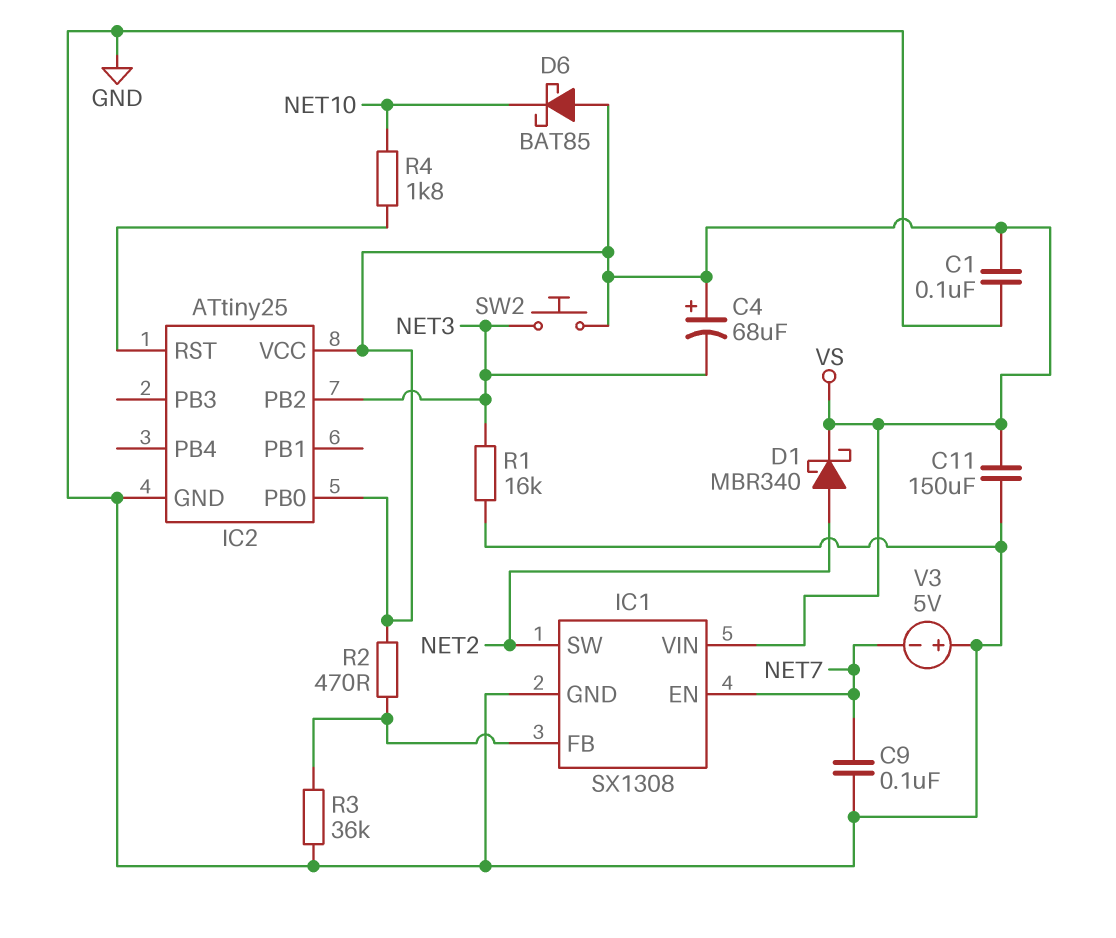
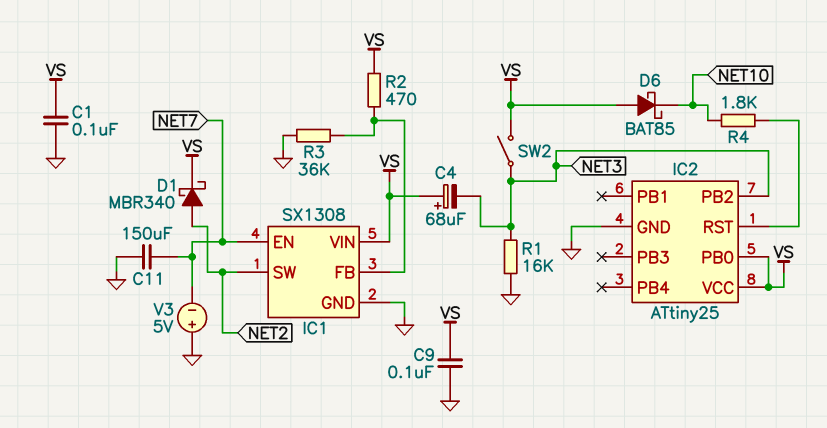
C9: 100nF (GND, NET7) -> 100nF (GND, VS)
C11: 150uF (GND, VS) -> 150uF (GND, NET7)
SW2: button (NET3, VS) -> switch (NET3, VS)

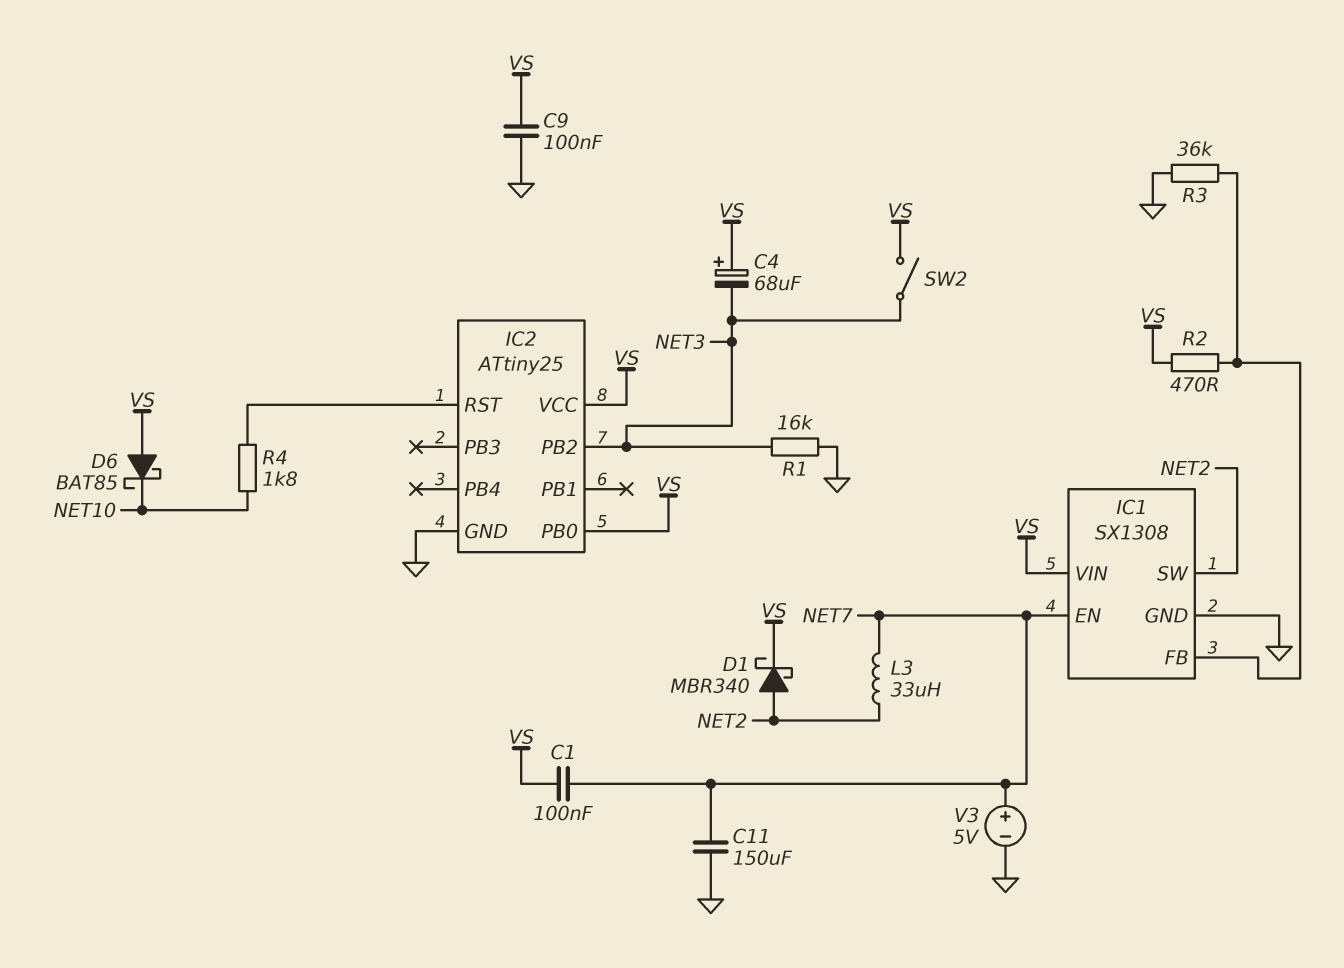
C1: 100nF (GND, VS) -> 100nF (NET7, VS)
L3: none -> 33uH (NET2, NET7)
V3: 5V (plus GND, minus NET7) -> 5V (plus NET7, minus GND)

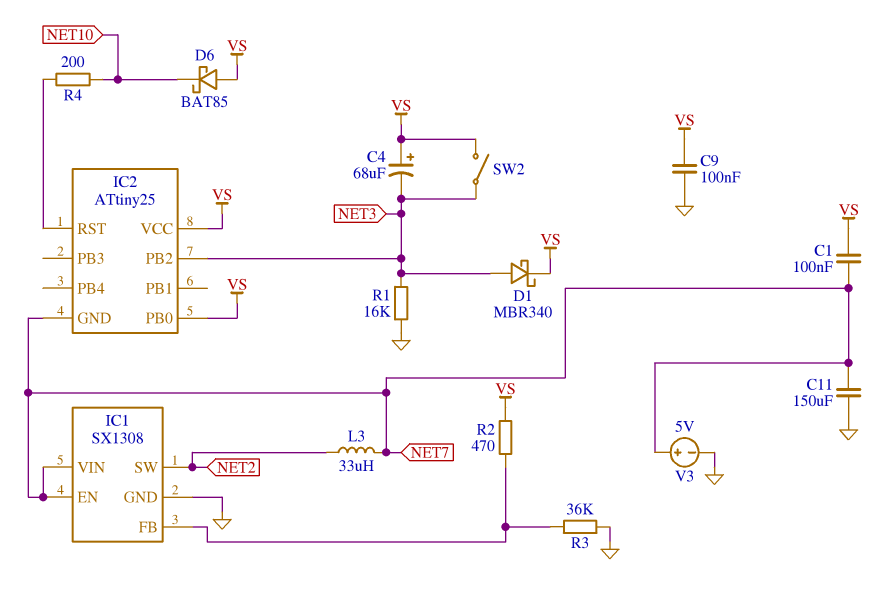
D1: schottky MBR340 (A NET2, K VS) -> schottky MBR340 (A NET3, K VS)
IC1 pin VIN: VS -> NET7
IC2 pin GND: GND -> NET7
R4: 1.8k (IC2/RST, NET10) -> 200 (IC2/RST, NET10)

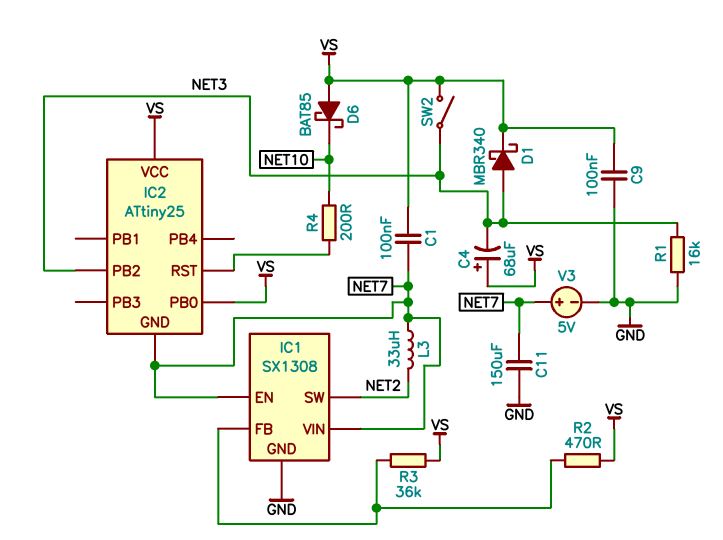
R3: 36k (GND, IC1/FB) -> 36k (IC1/FB, VS)

